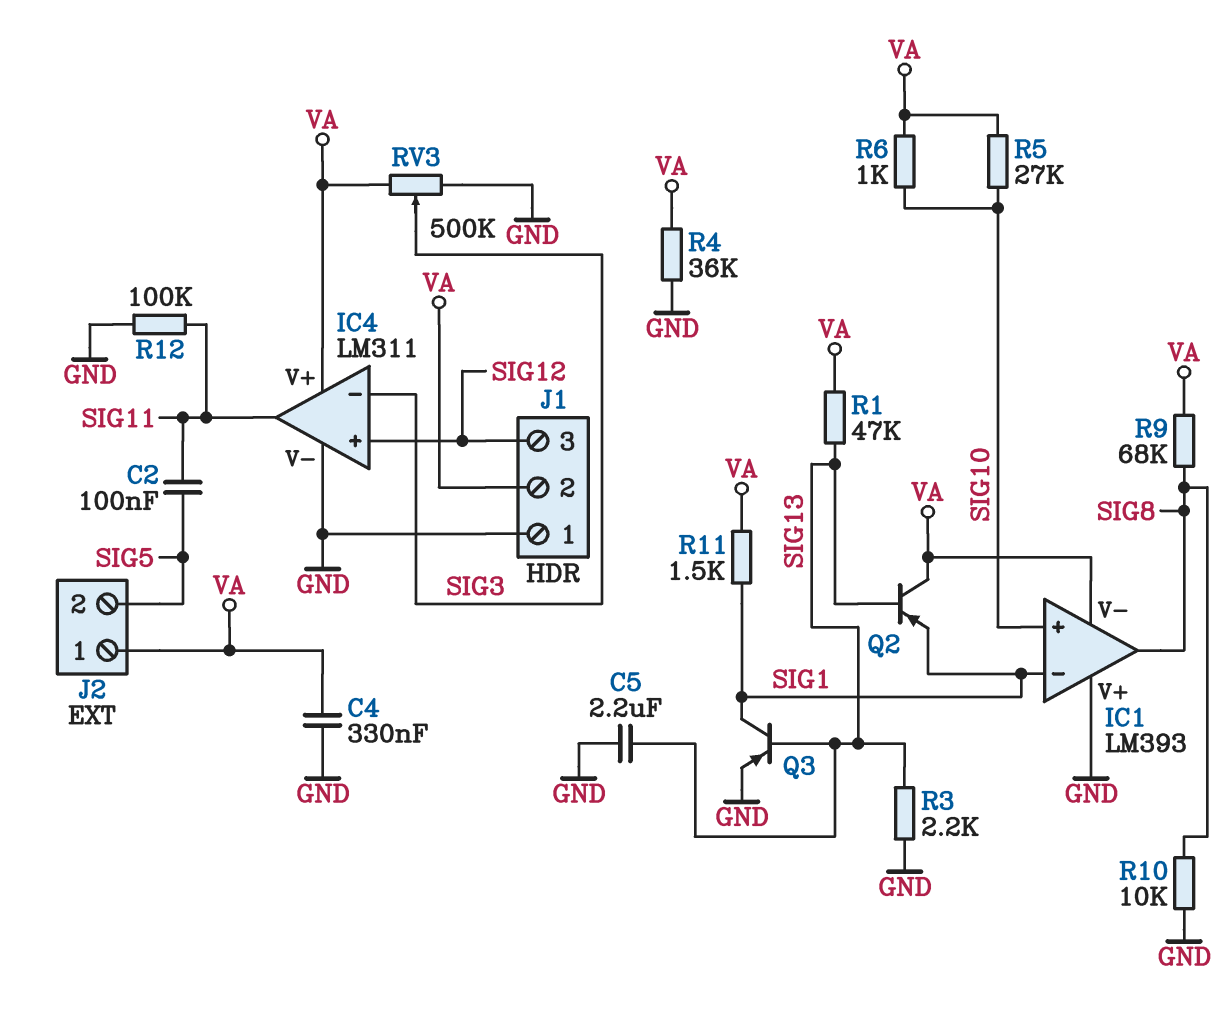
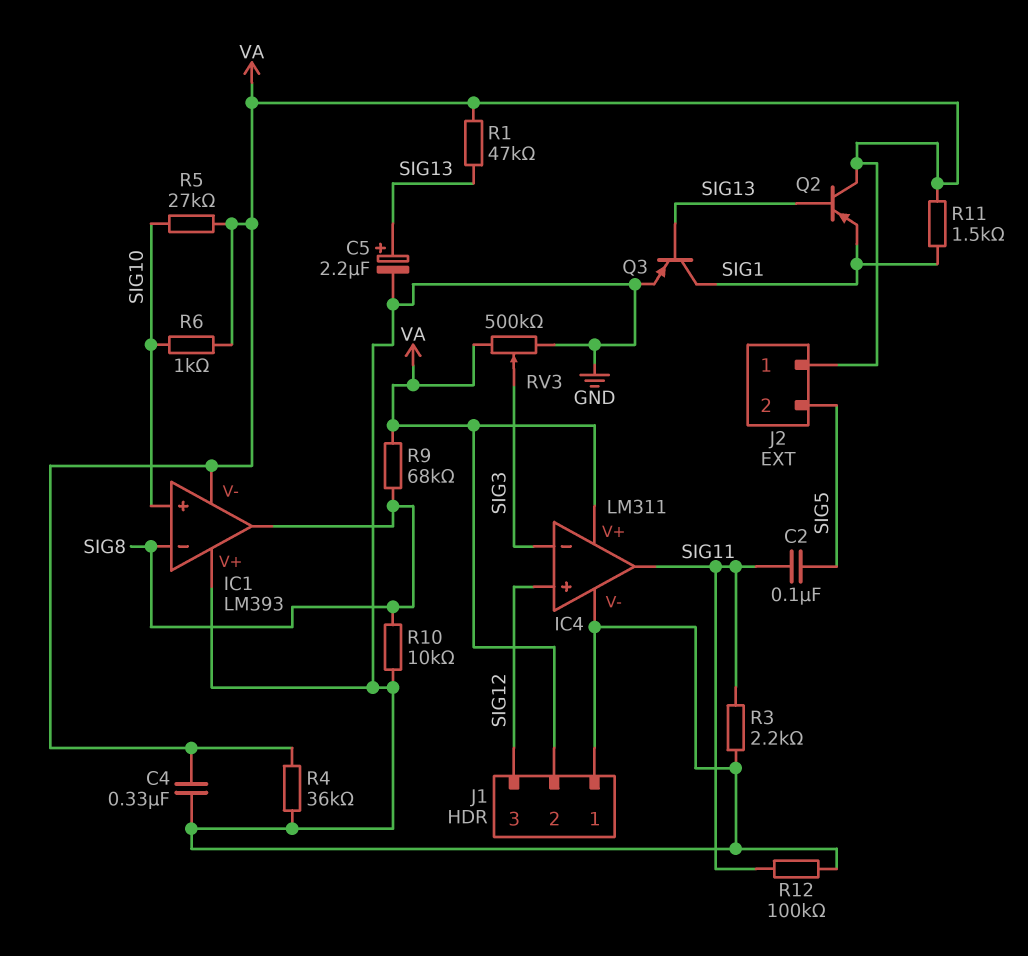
C5: 2.2uF (GND, SIG13) -> 2.2uF (plus SIG13, minus GND)
IC1 pin in-: SIG1 -> SIG8
R3: 2.2k (GND, SIG13) -> 2.2k (GND, SIG11)

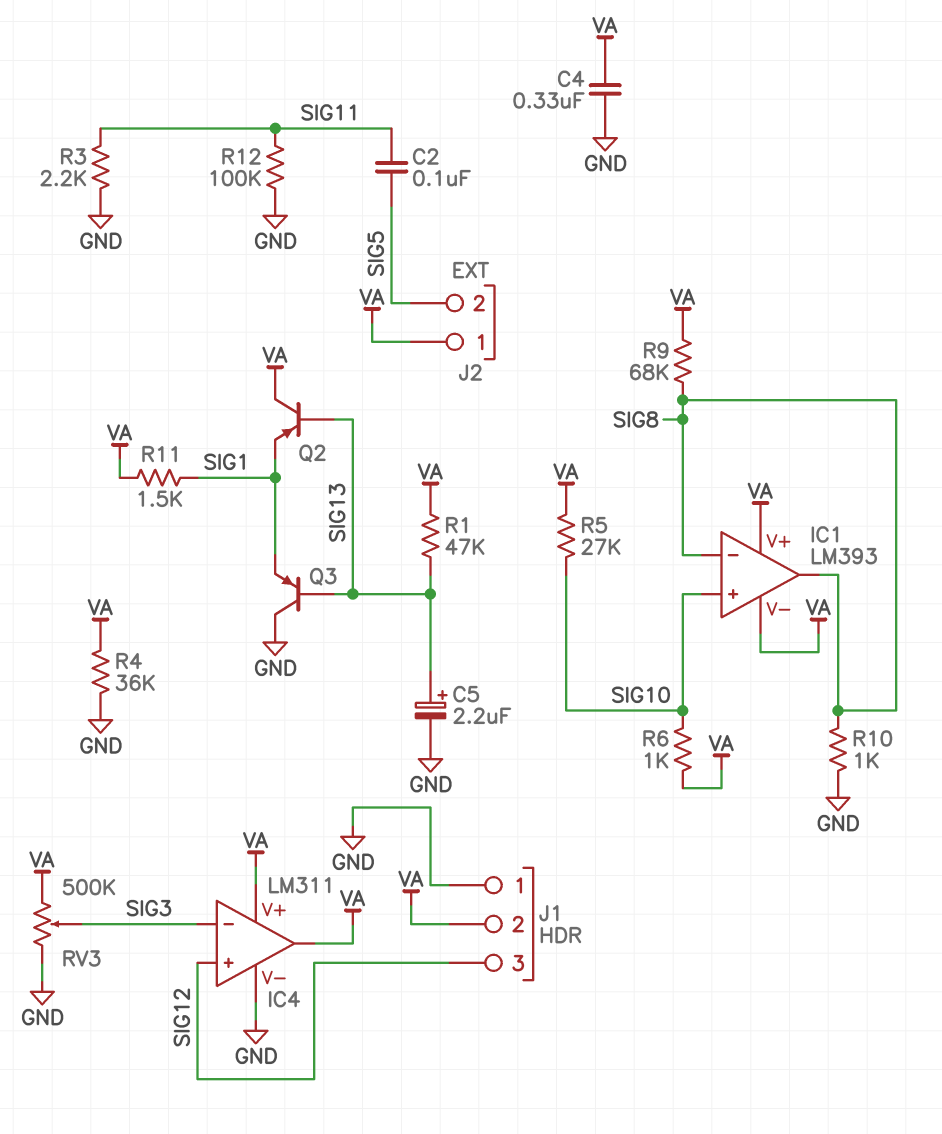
IC1 pin V+: GND -> VA
IC4 pin out: SIG11 -> VA
Q3: PNP (B SIG13, C SIG1, E GND) -> PNP (B SIG13, C GND, E SIG1)
R10: 10k (GND, SIG8) -> 1k (GND, SIG8)

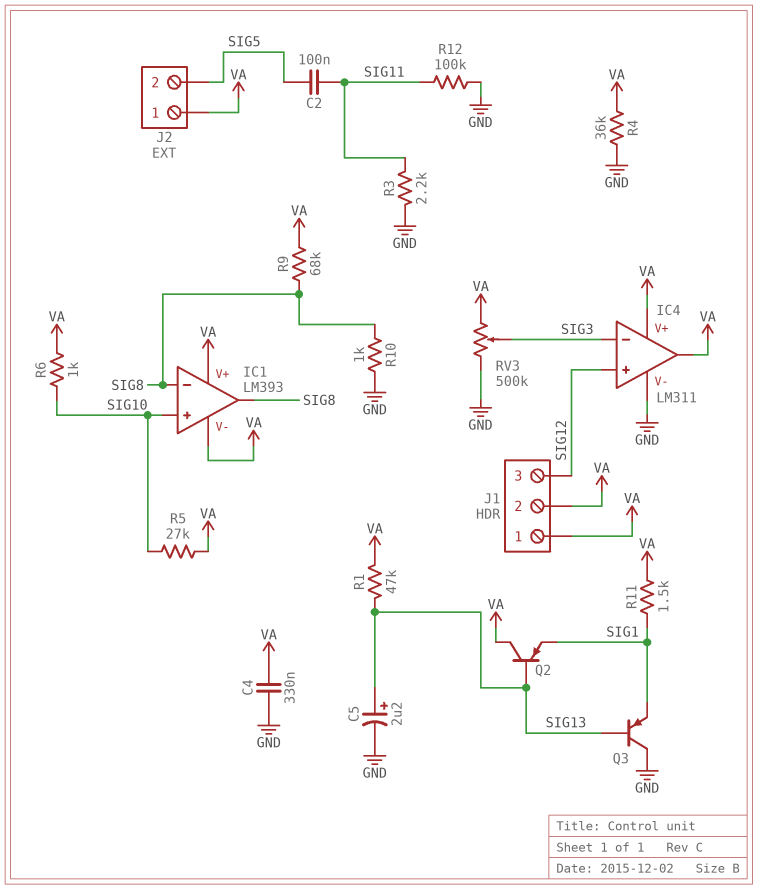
J1 pin 1: GND -> VA

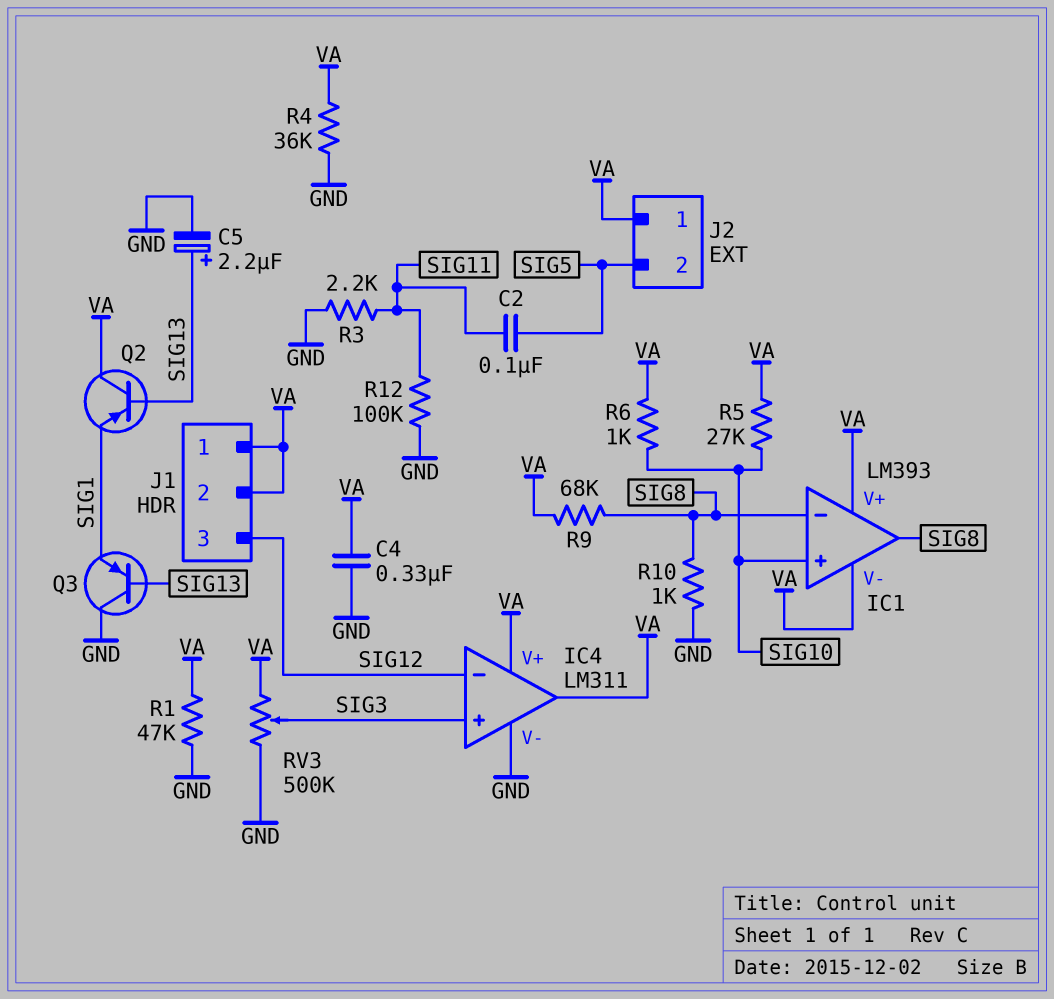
IC4 pin in+: SIG12 -> SIG3
IC4 pin in-: SIG3 -> SIG12
R1: 47k (SIG13, VA) -> 47k (GND, VA)
R11: 1.5k (SIG1, VA) -> none

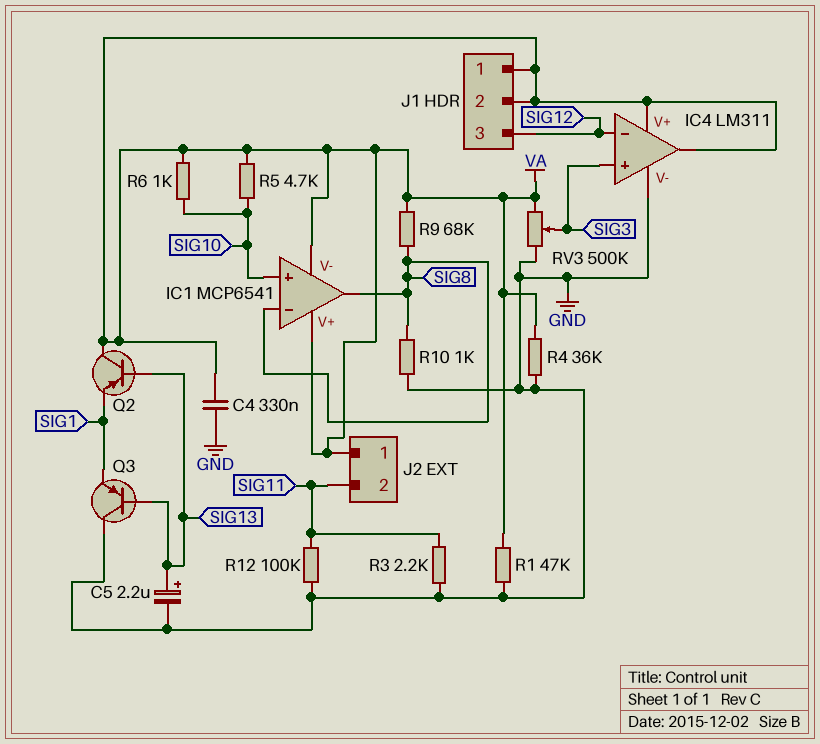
C2: 100nF (SIG5, SIG11) -> none
IC1: LM393 -> MCP6541
J2 pin 2: SIG5 -> SIG11
R5: 27k (SIG10, VA) -> 4.7k (SIG10, VA)

